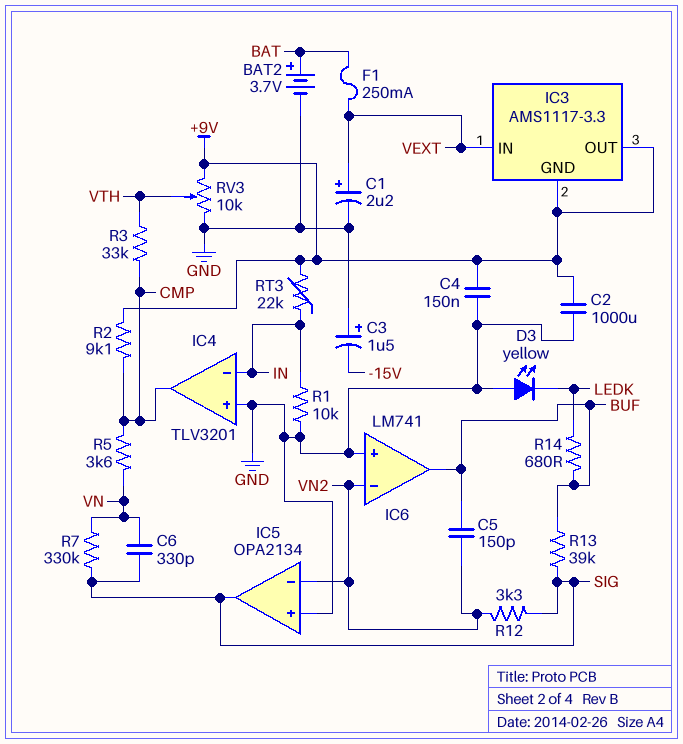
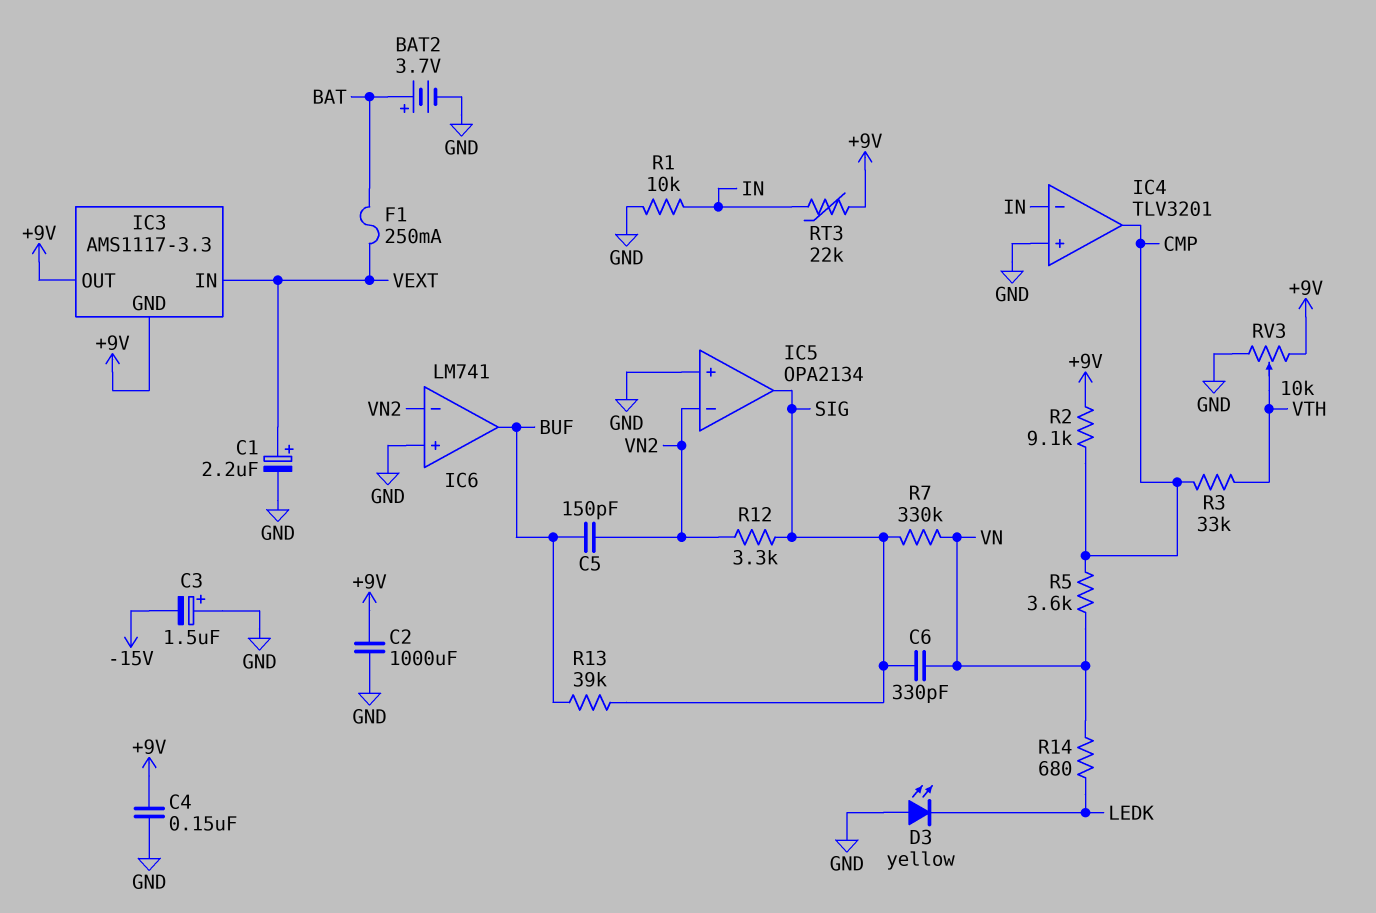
R14: 680 (BUF, LEDK) -> 680 (LEDK, VN)

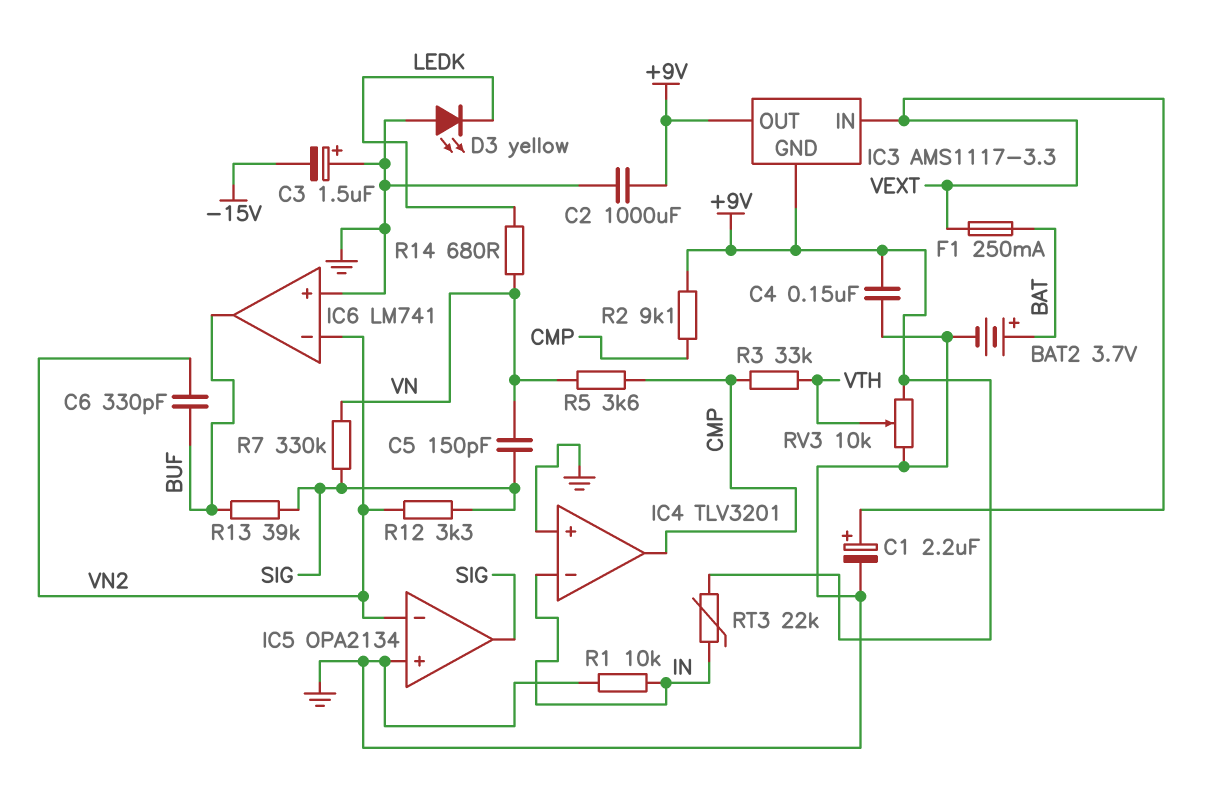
C5: 150pF (BUF, VN2) -> 150pF (SIG, VN)
C6: 330pF (SIG, VN) -> 330pF (BUF, VN2)

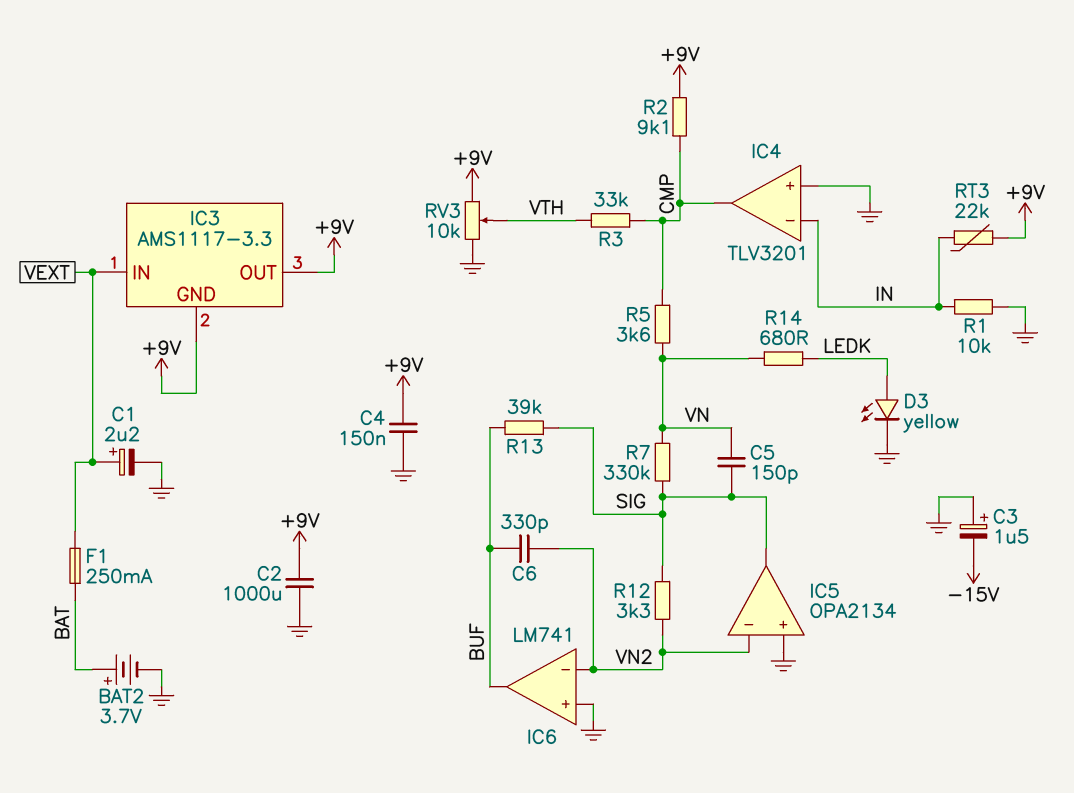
D3: LED yellow (A GND, K LEDK) -> LED yellow (A LEDK, K GND)

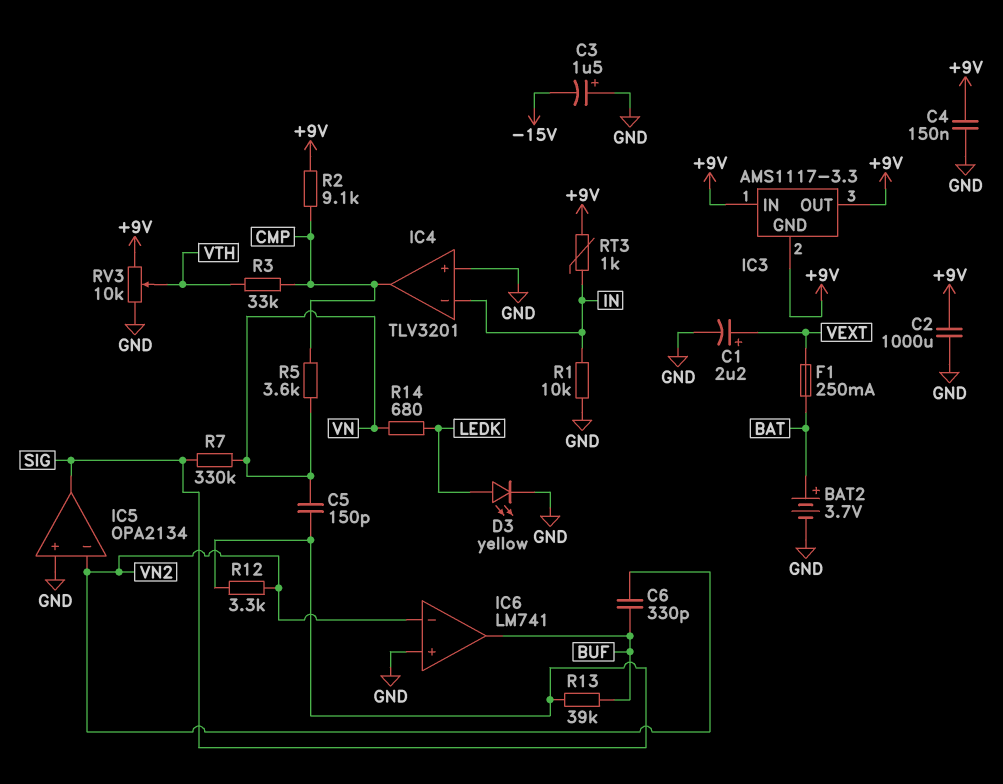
IC3 pin IN: VEXT -> +9V
RT3: 22k (+9V, IN) -> 1k (+9V, IN)

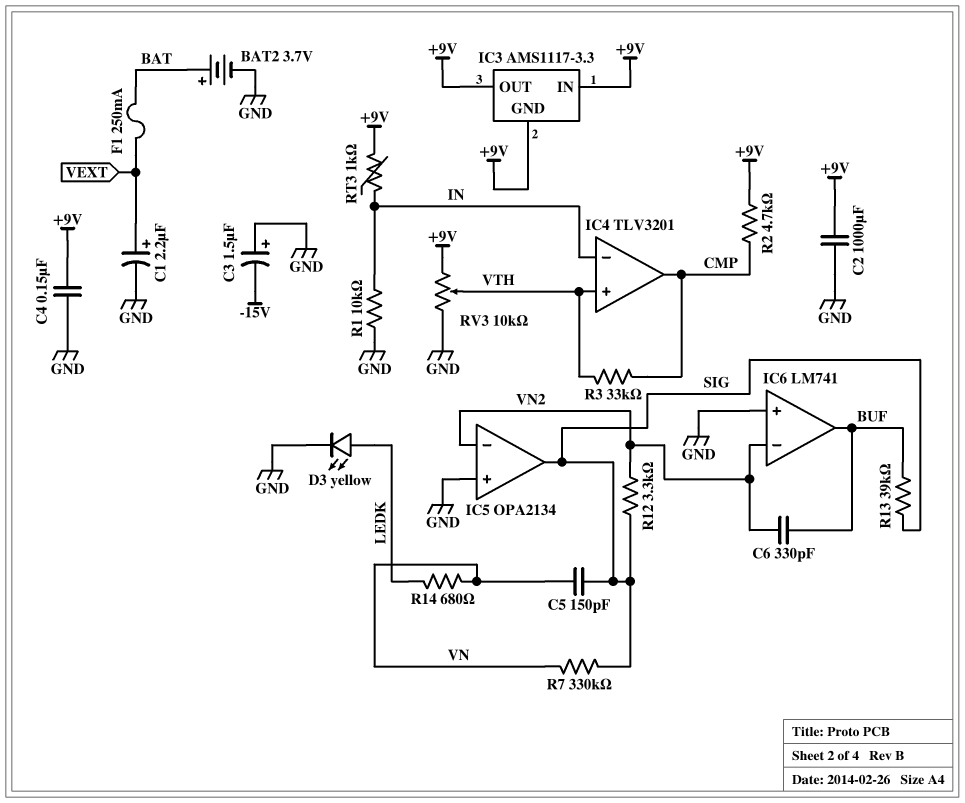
IC4 pin in+: GND -> VTH
R2: 9.1k (+9V, CMP) -> 4.7k (+9V, CMP)
R5: 3.6k (CMP, VN) -> none

